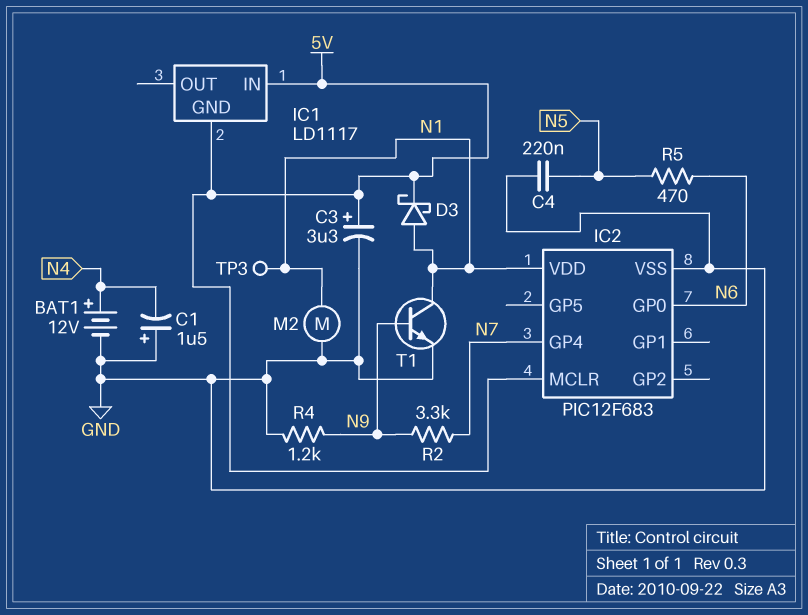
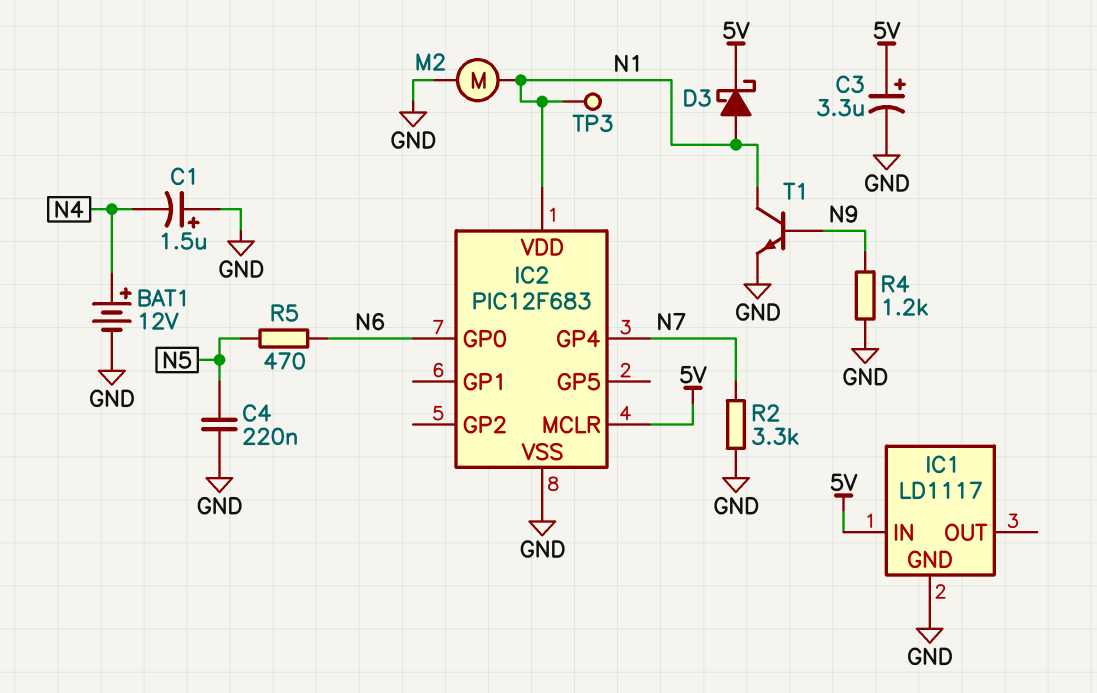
IC1 pin GND: 5V -> GND
R2: 3.3k (N7, N9) -> 3.3k (GND, N7)

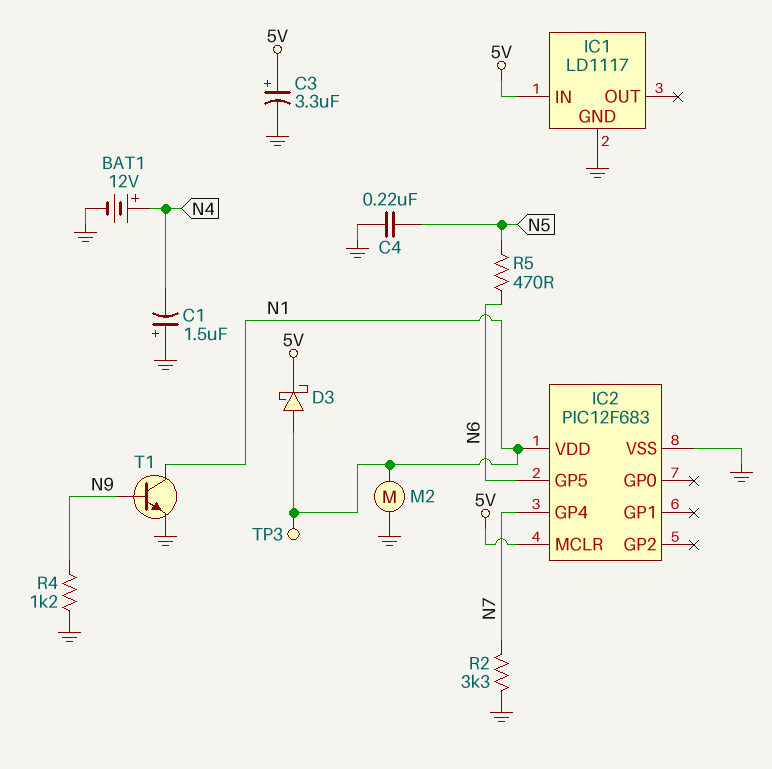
IC2 pin GP0: N6 -> none
IC2 pin GP5: none -> N6

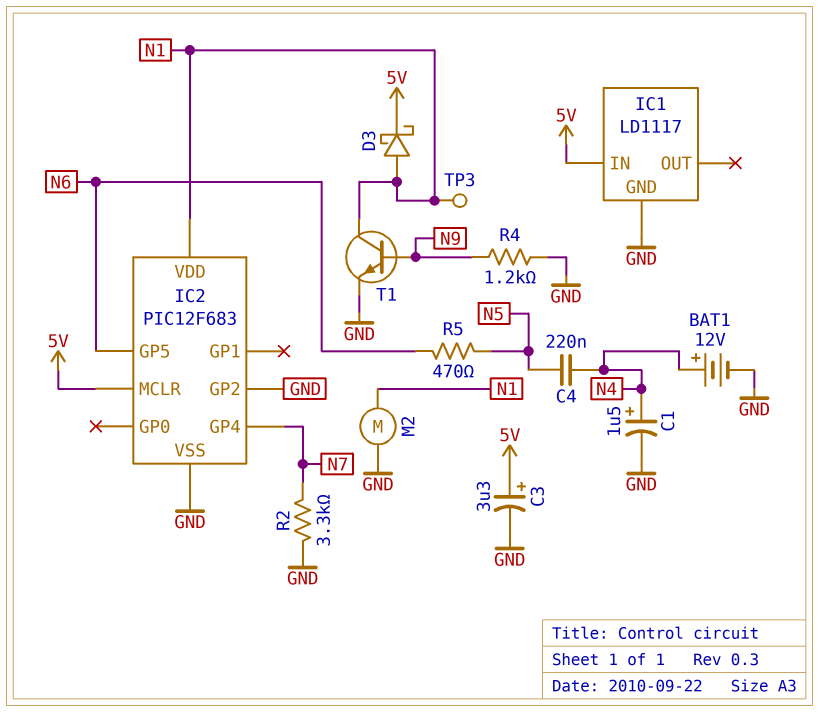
C1: 1.5uF (plus GND, minus N4) -> 1.5uF (plus N4, minus GND)
C4: 220nF (GND, N5) -> 220nF (N4, N5)
IC2 pin GP2: none -> GND

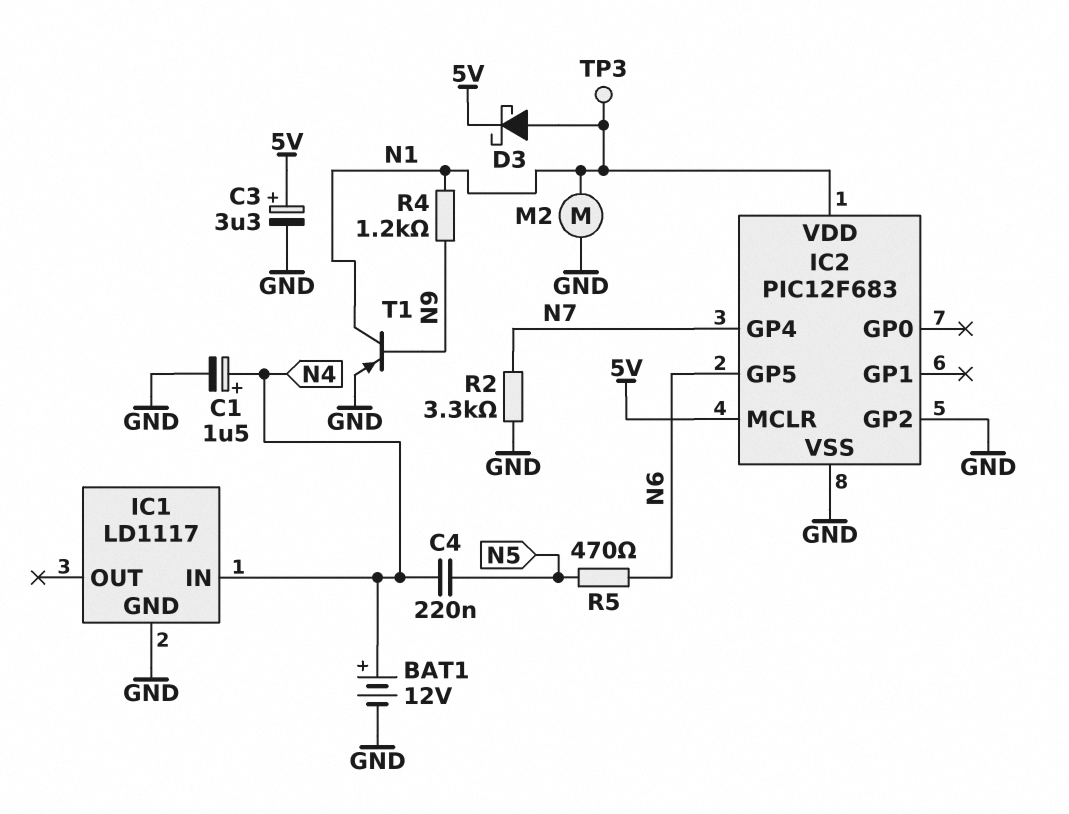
IC1 pin IN: 5V -> N4
R4: 1.2k (GND, N9) -> 1.2k (N1, N9)
T1: NPN (B N9, C N1, E GND) -> PNP (B N9, C N1, E GND)

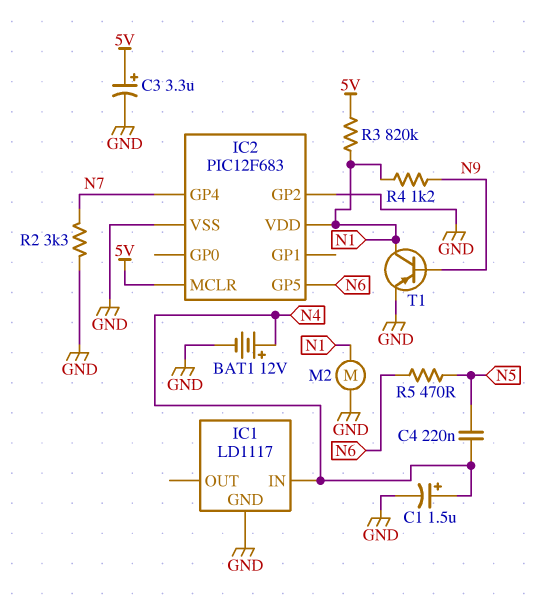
D3: schottky (A N1, K 5V) -> none
R3: none -> 820k (5V, N1)
TP3: test point (N1) -> none

